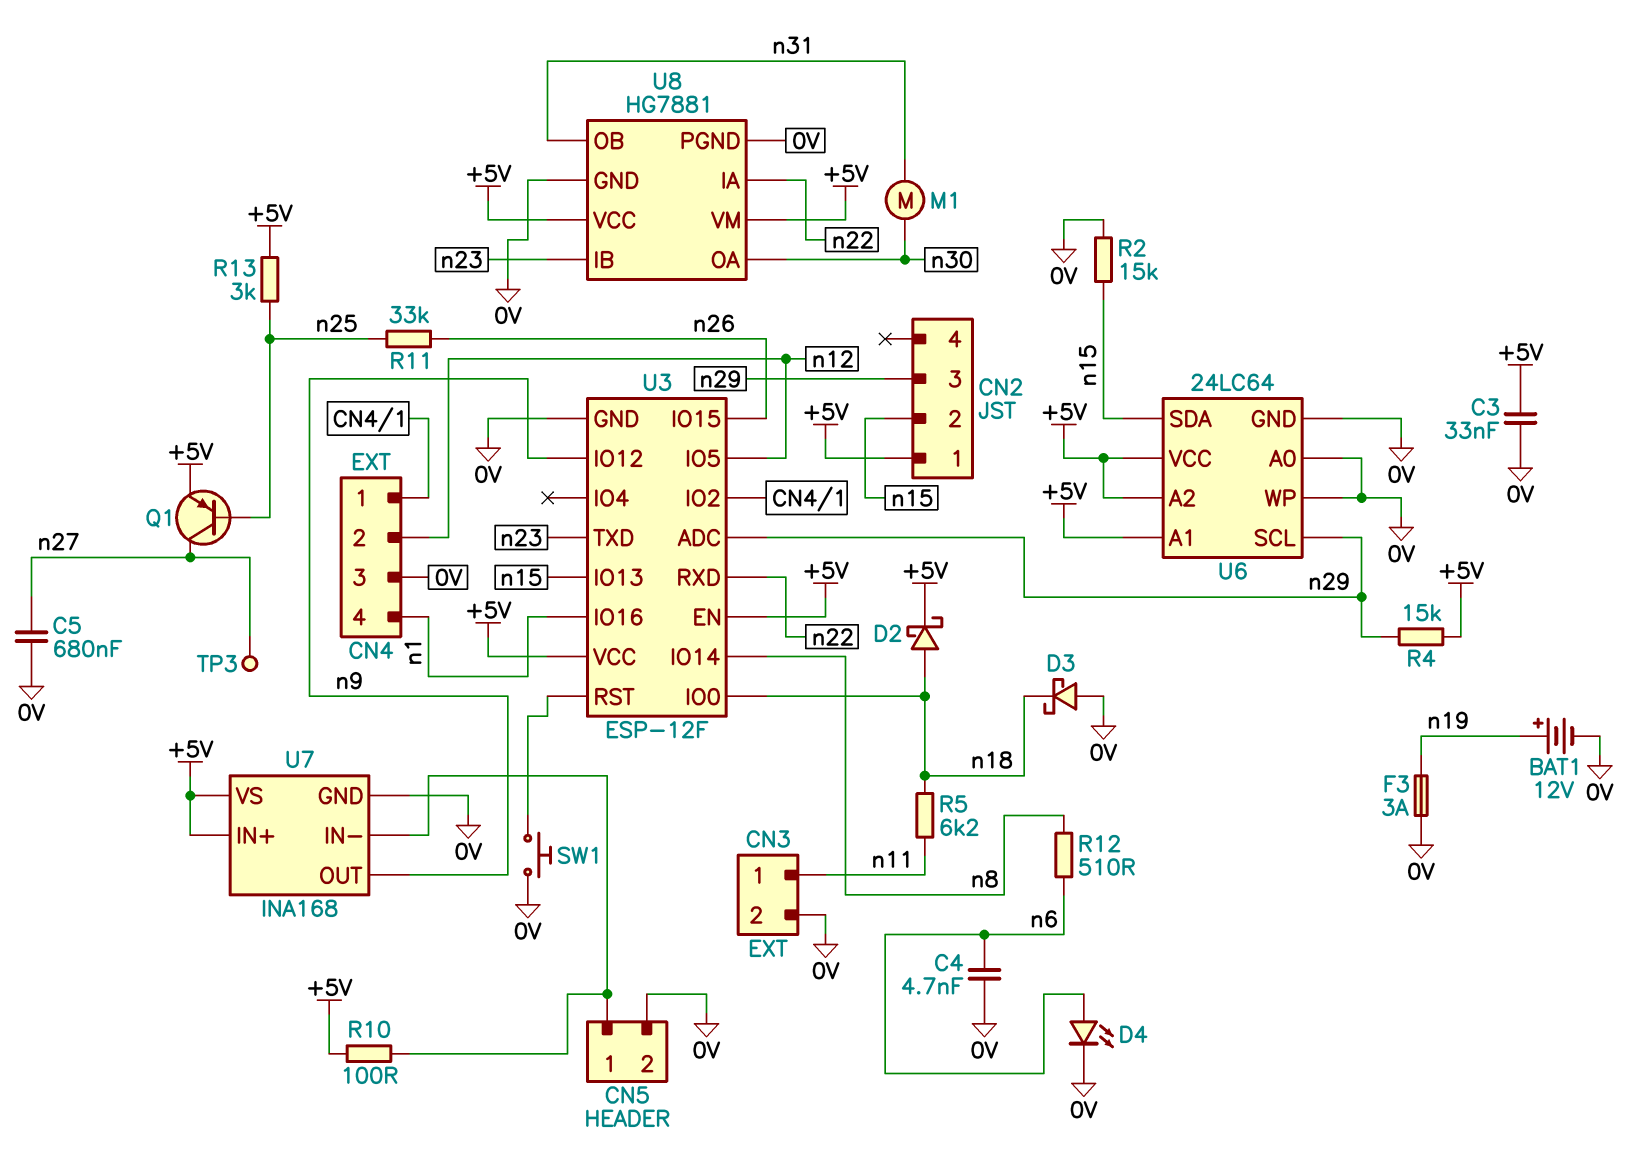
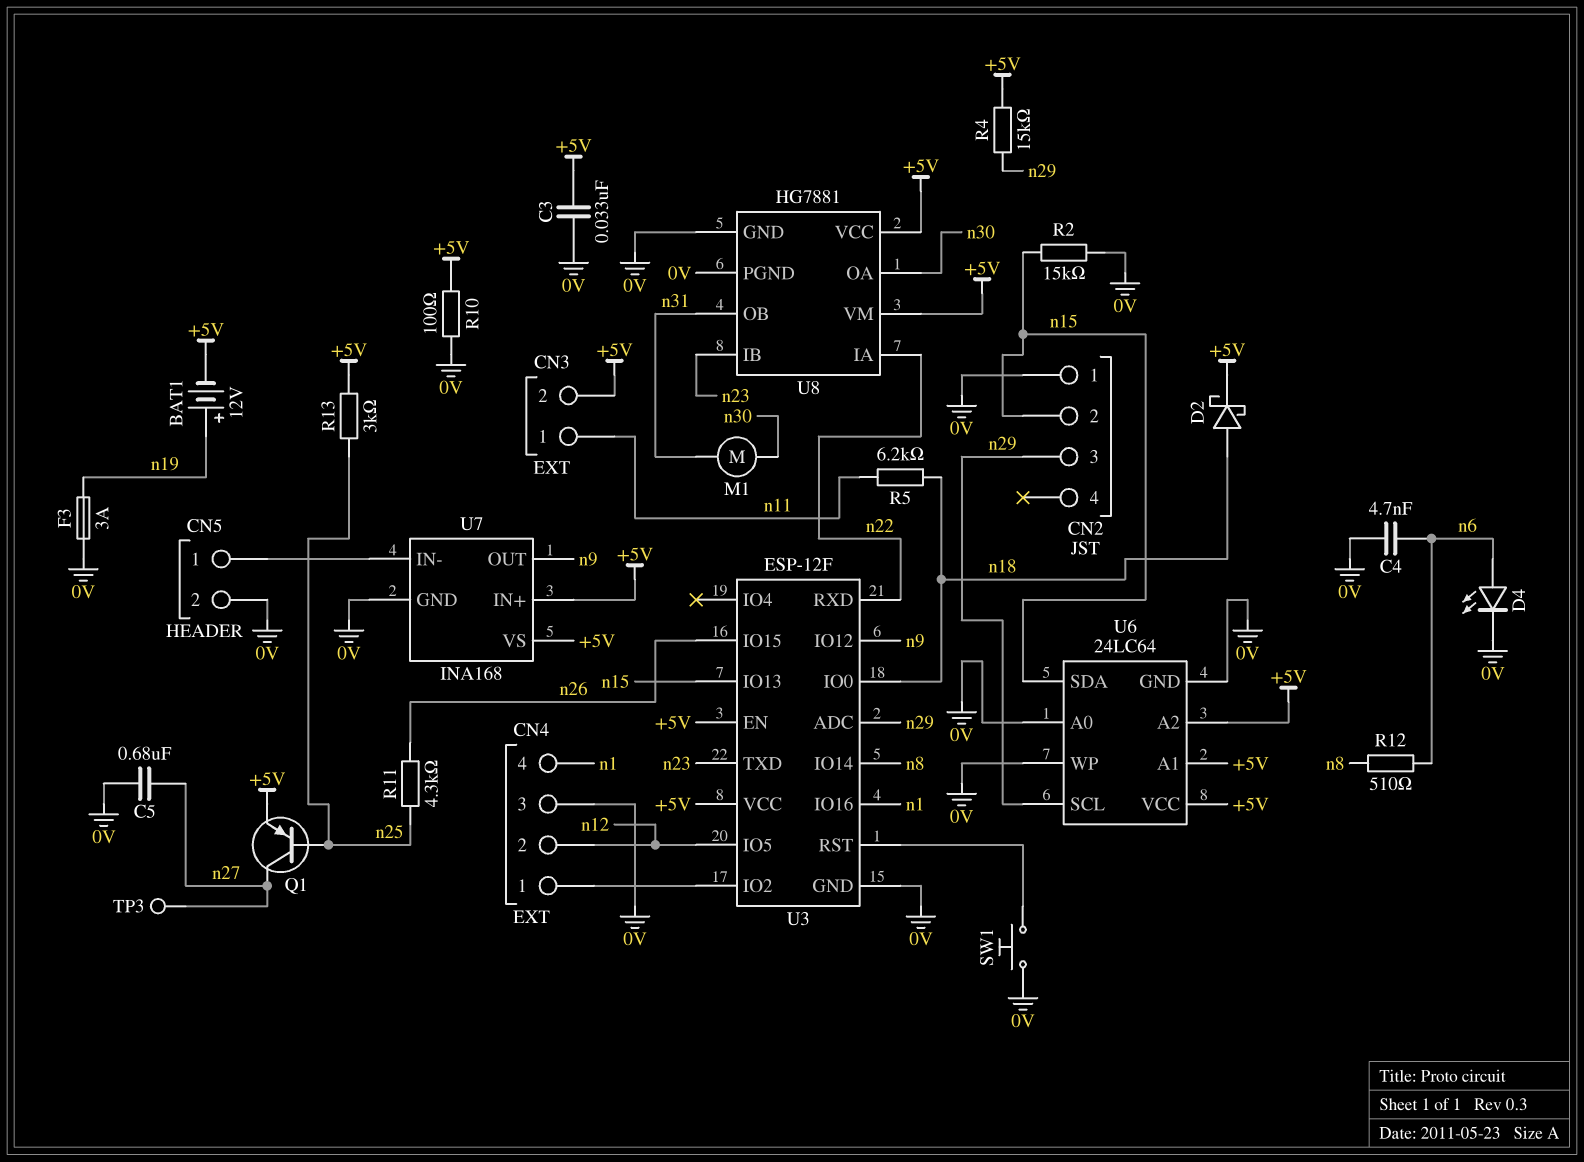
BAT1: 12V (plus n19, minus 0V) -> 12V (plus n19, minus +5V)
CN2 pin 1: +5V -> 0V
CN3 pin 2: 0V -> +5V
D3: schottky (A 0V, K n18) -> none
R10: 100 (+5V, CN5/1) -> 100 (+5V, 0V)
R11: 33k (n25, n26) -> 4.3k (n25, n26)

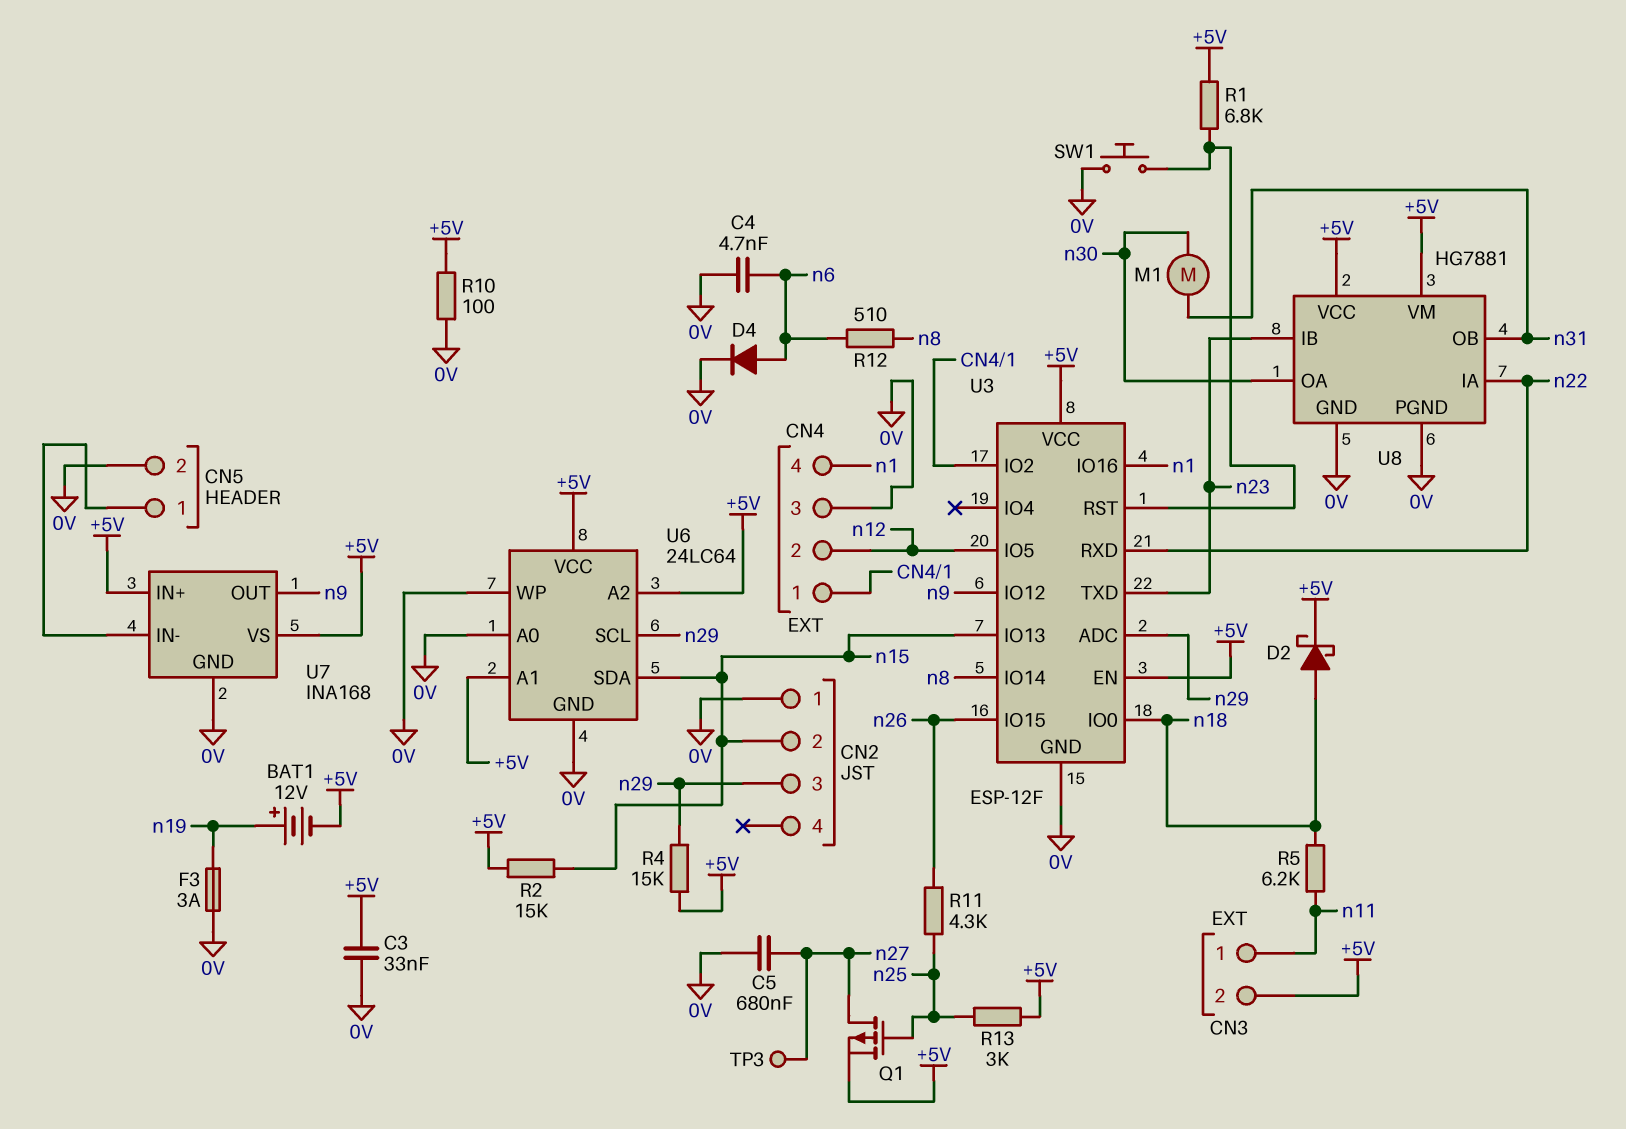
D4: LED (A n6, K 0V) -> diode (A n6, K 0V)
Q1: PNP (B n25, C n27, E +5V) -> PMOS (G n25, D n27, S +5V)
R1: none -> 6.8k (+5V, U3/RST)
R2: 15k (0V, n15) -> 15k (+5V, n15)

